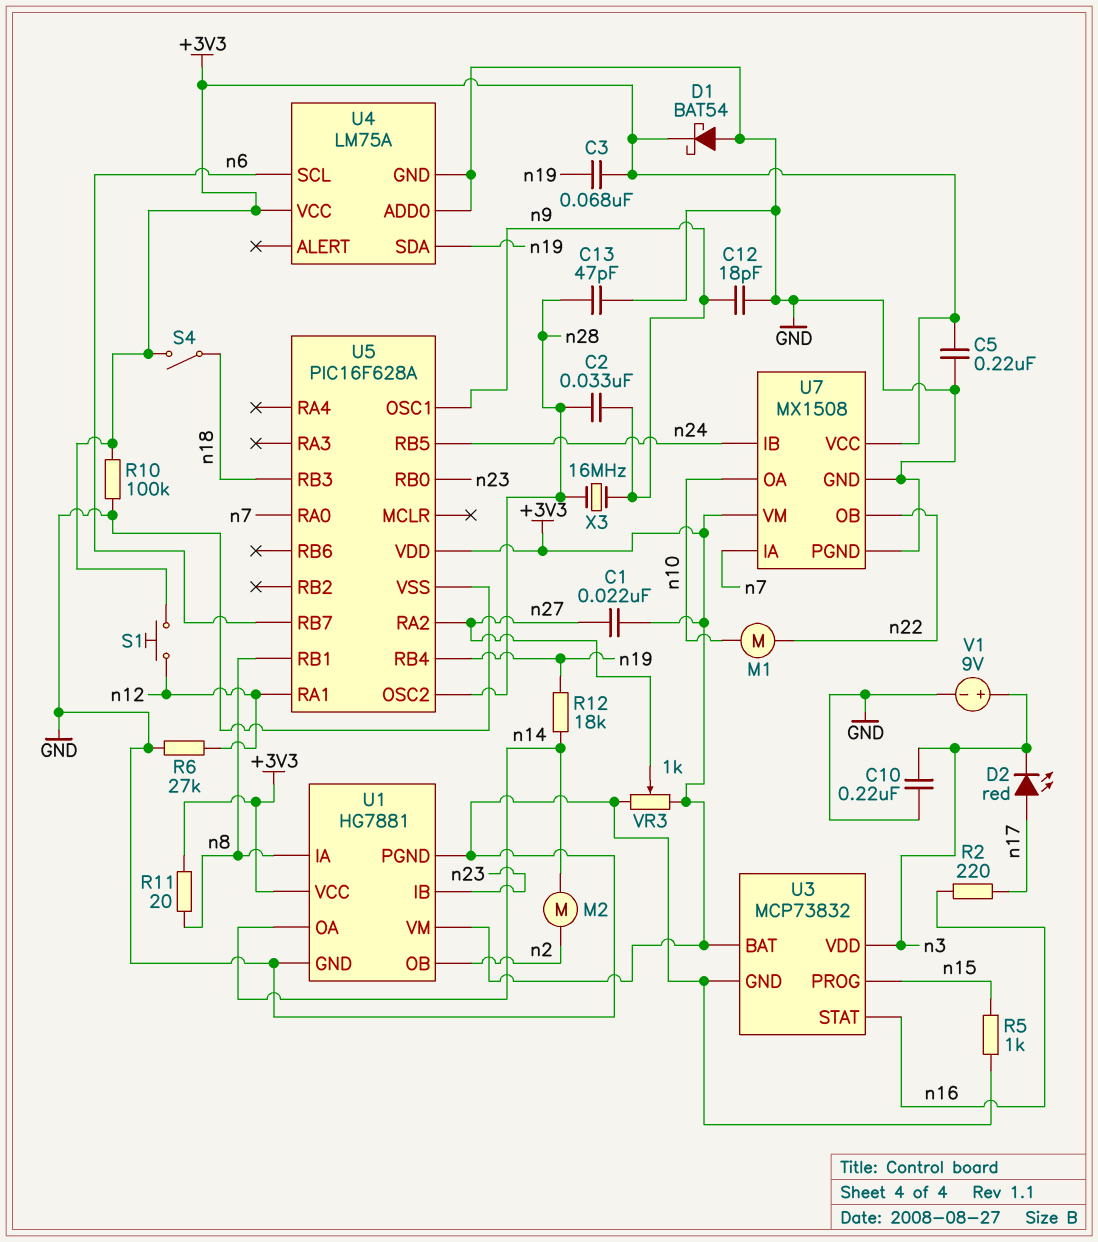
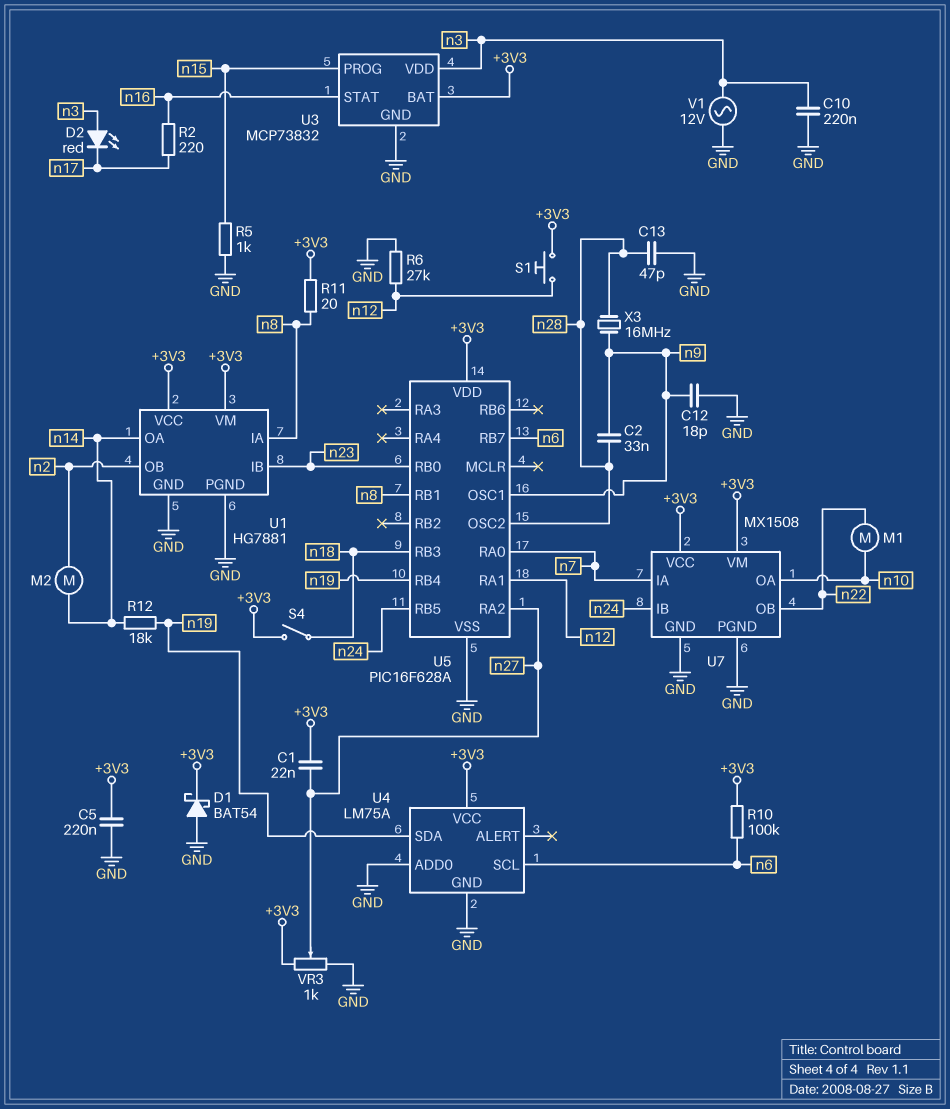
C3: 68nF (+3V3, n19) -> none
D2: LED red (A n17, K n3) -> LED red (A n3, K n17)
R10: 100k (+3V3, GND) -> 100k (+3V3, n6)
V1: 9V (plus n3, minus GND) -> AC 12V (GND, n3)

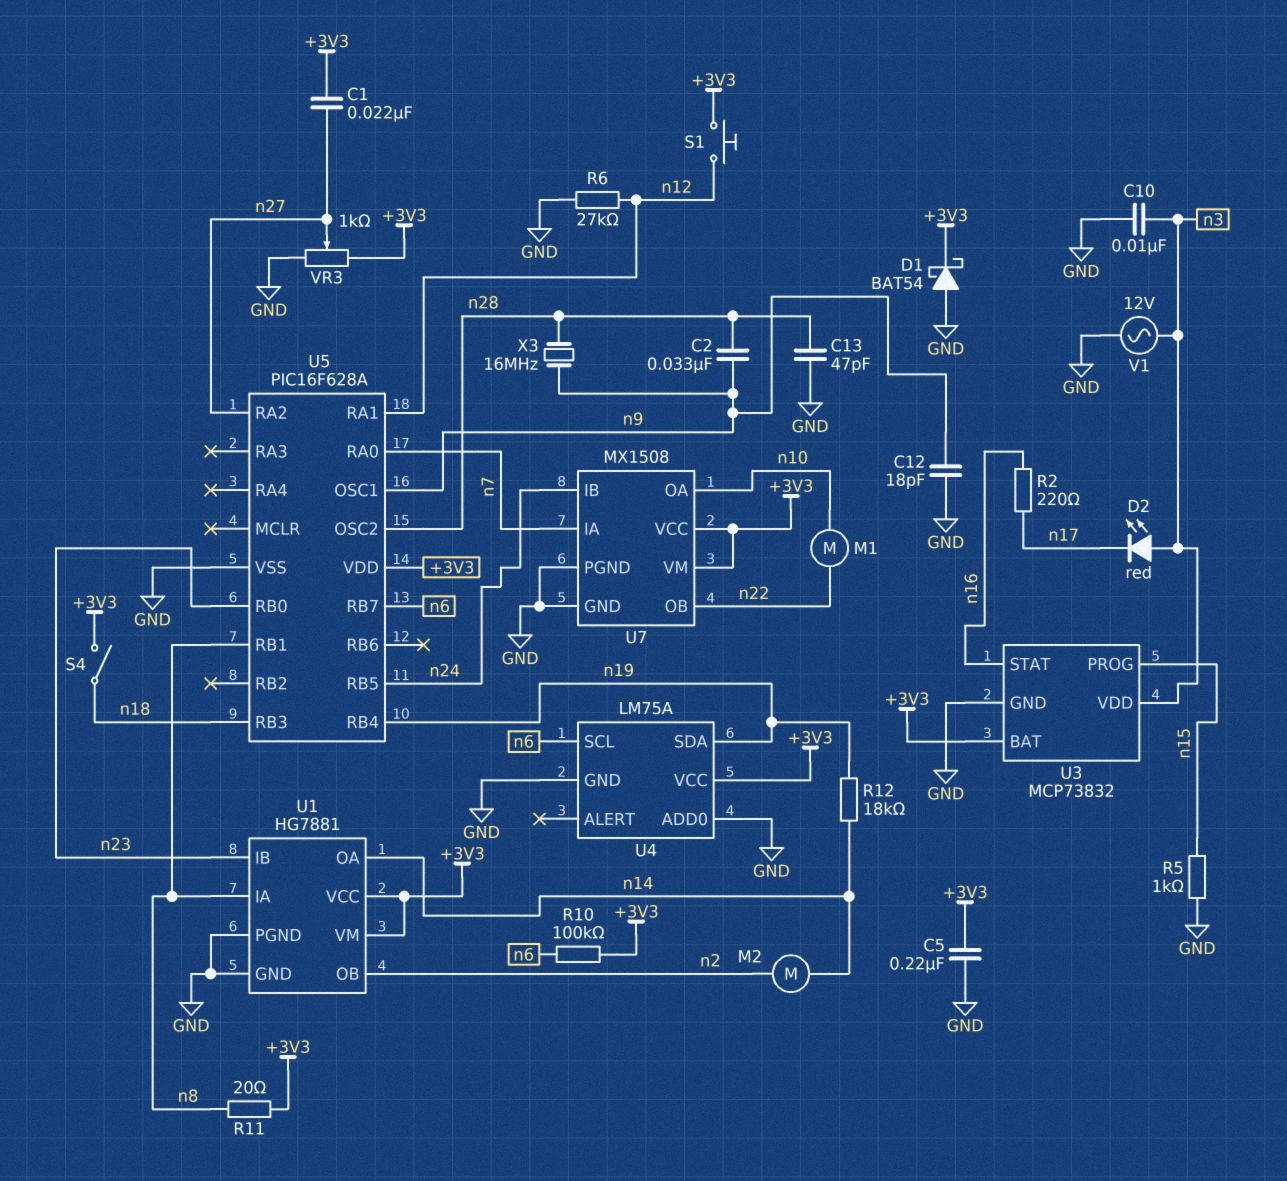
C10: 220nF (GND, n3) -> 10nF (GND, n3)

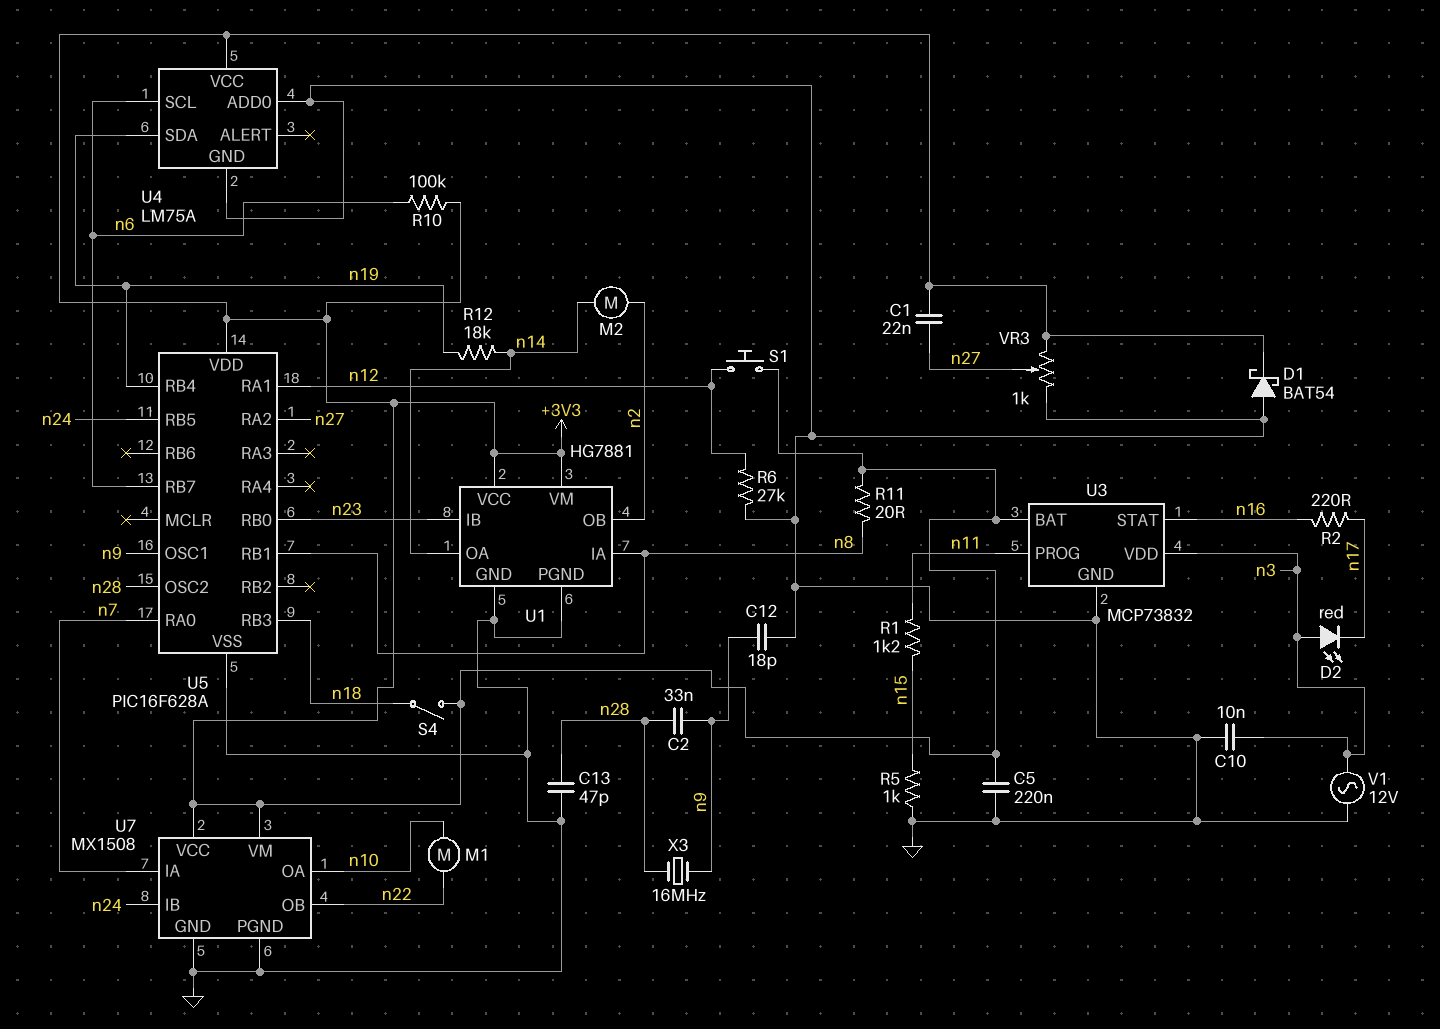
R1: none -> 1.2k (n11, n15)
U3 pin PROG: n15 -> n11

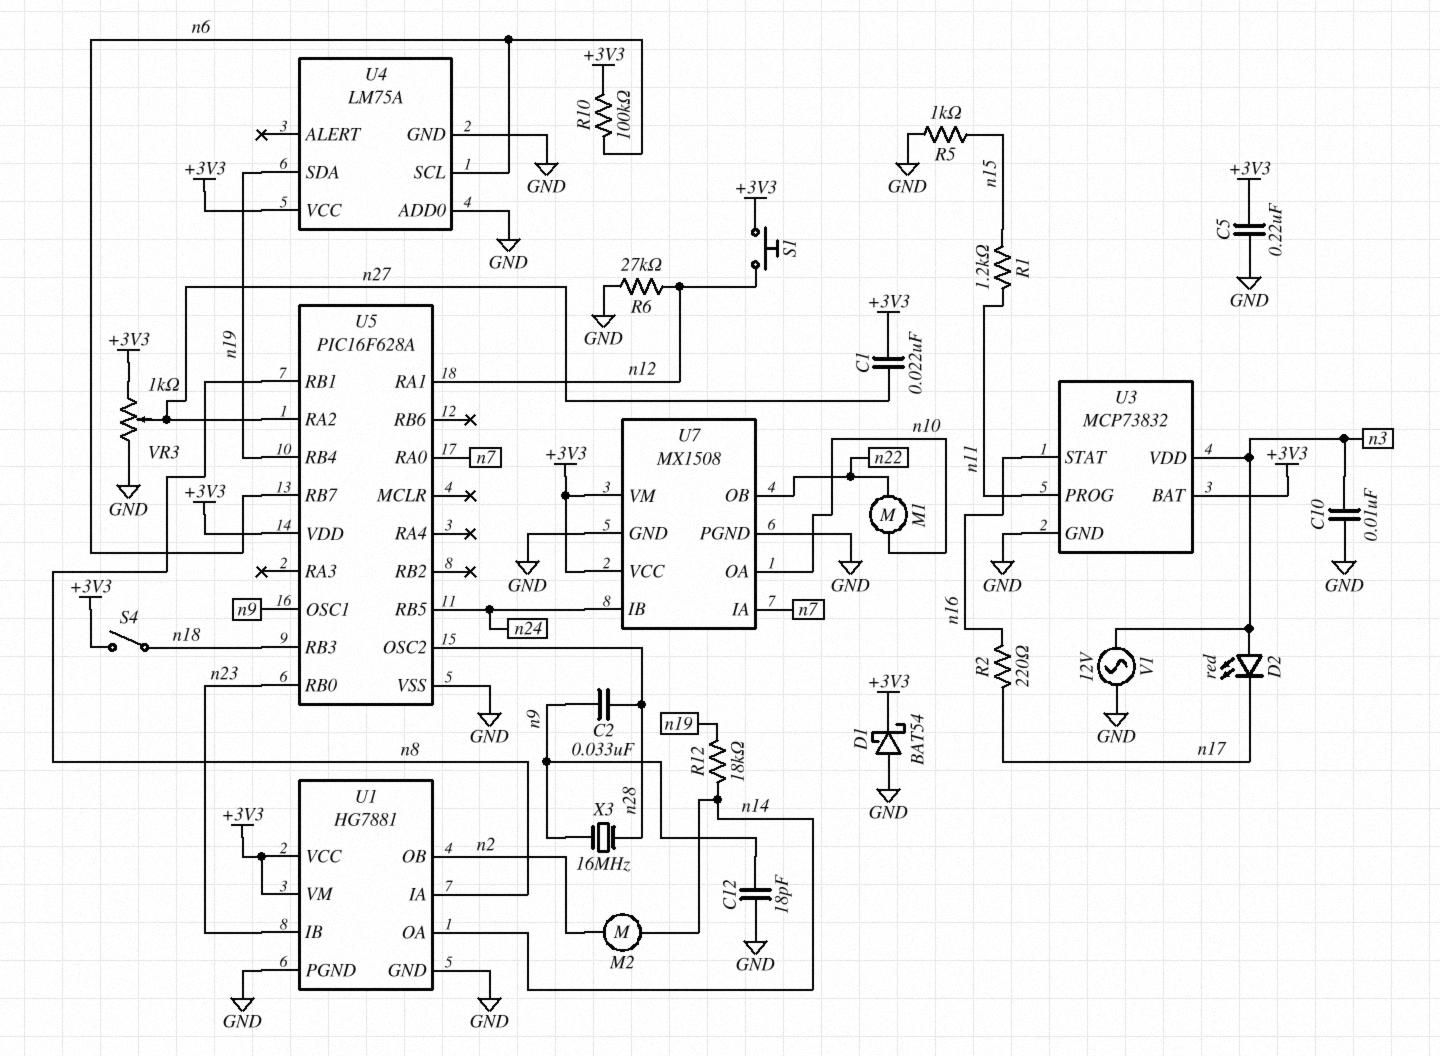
C13: 47pF (GND, n28) -> none
R11: 20 (+3V3, n8) -> none

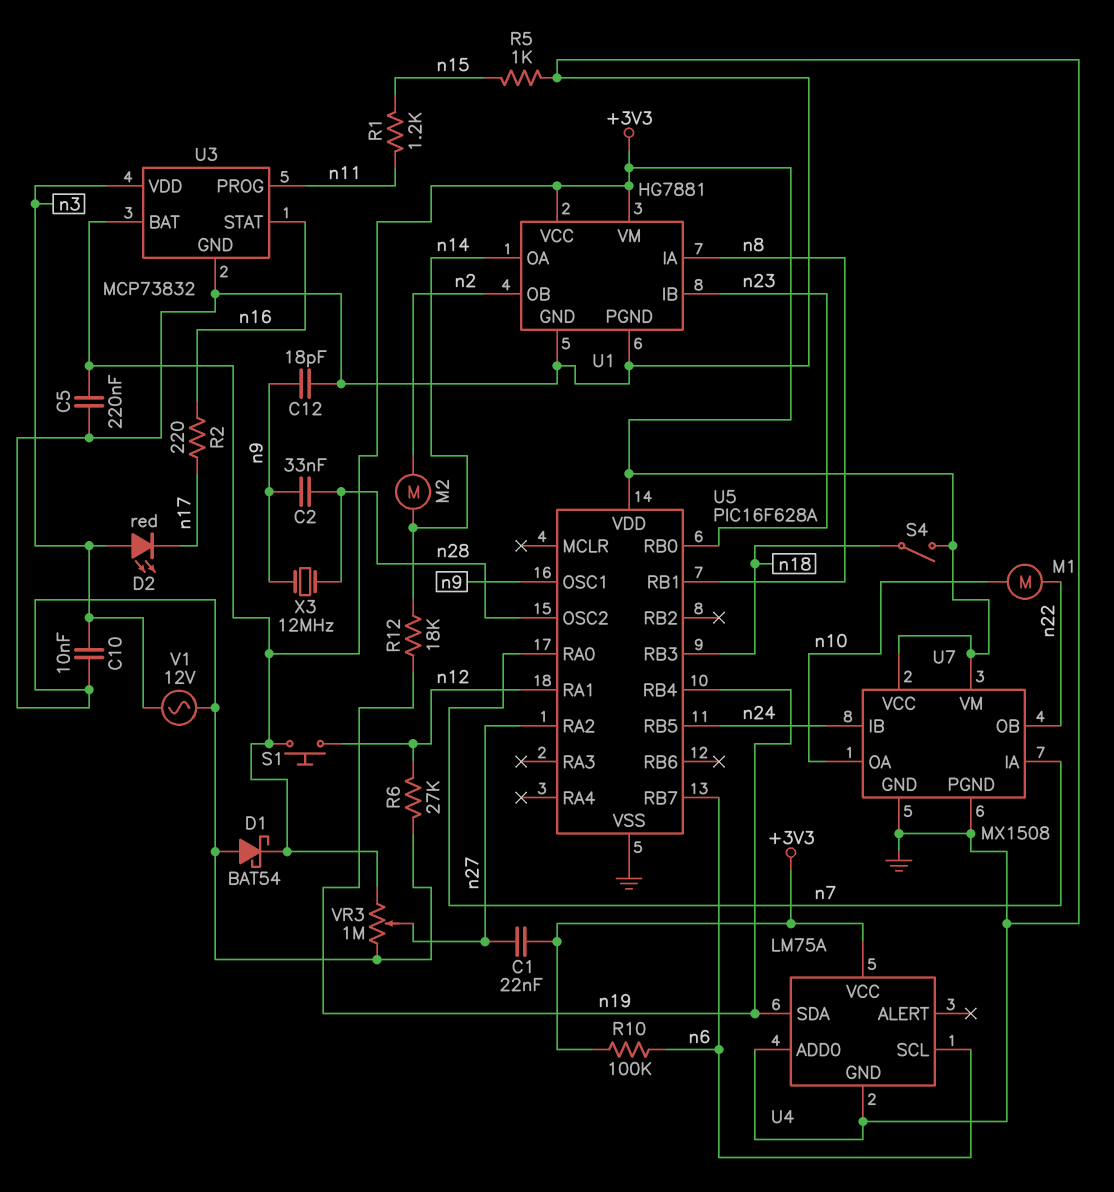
VR3: 1k (+3V3, GND, wiper n27) -> 1M (+3V3, GND, wiper n27)
X3: 16MHz (n9, n28) -> 12MHz (n9, n28)

